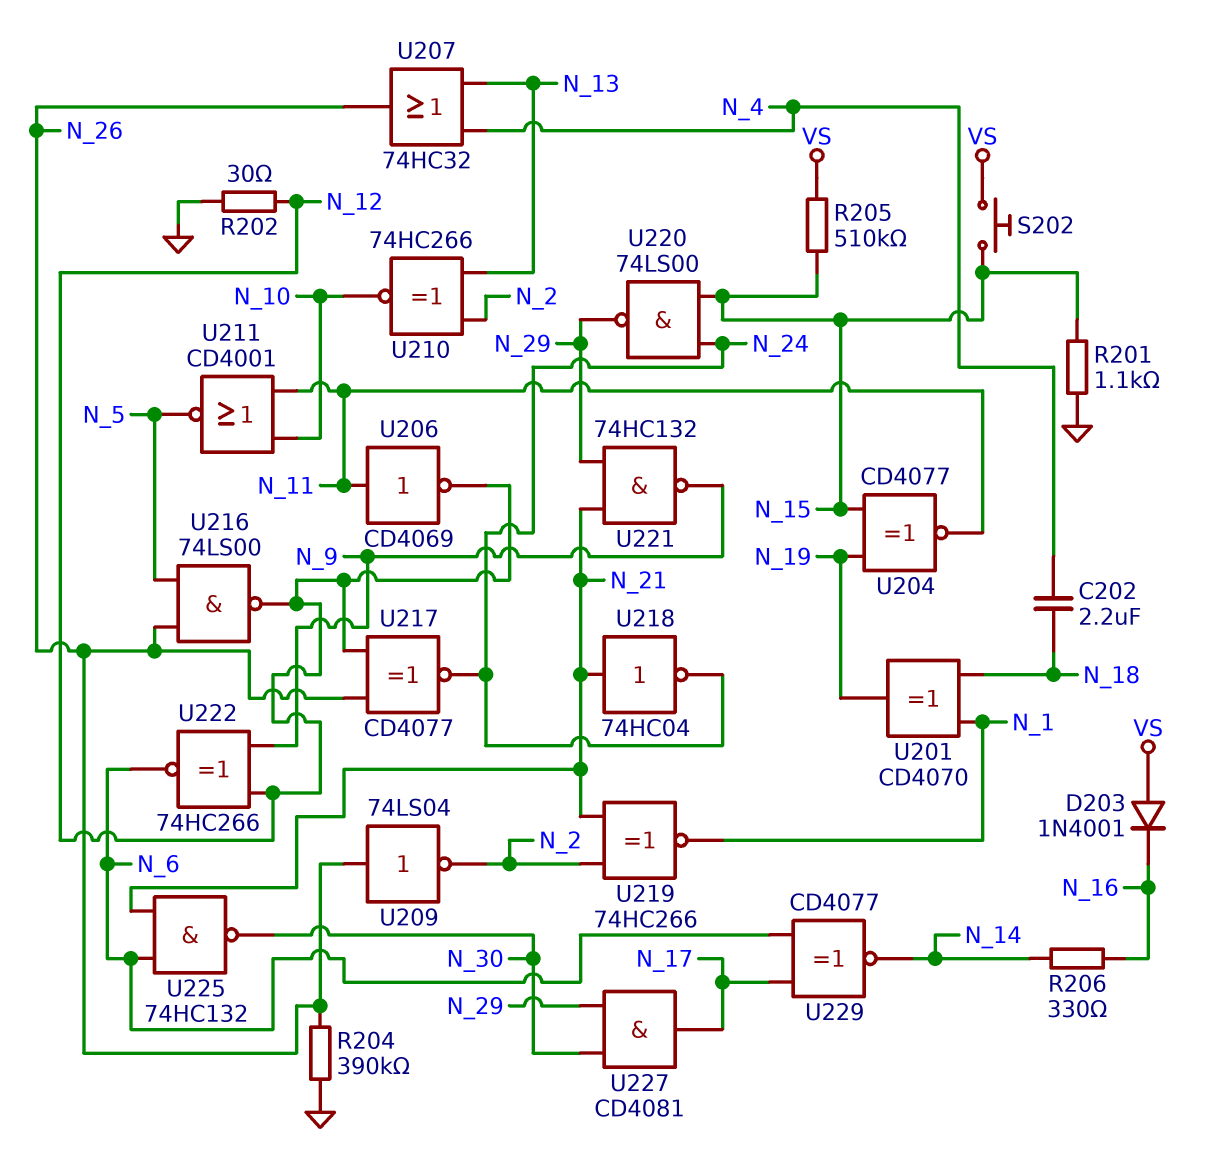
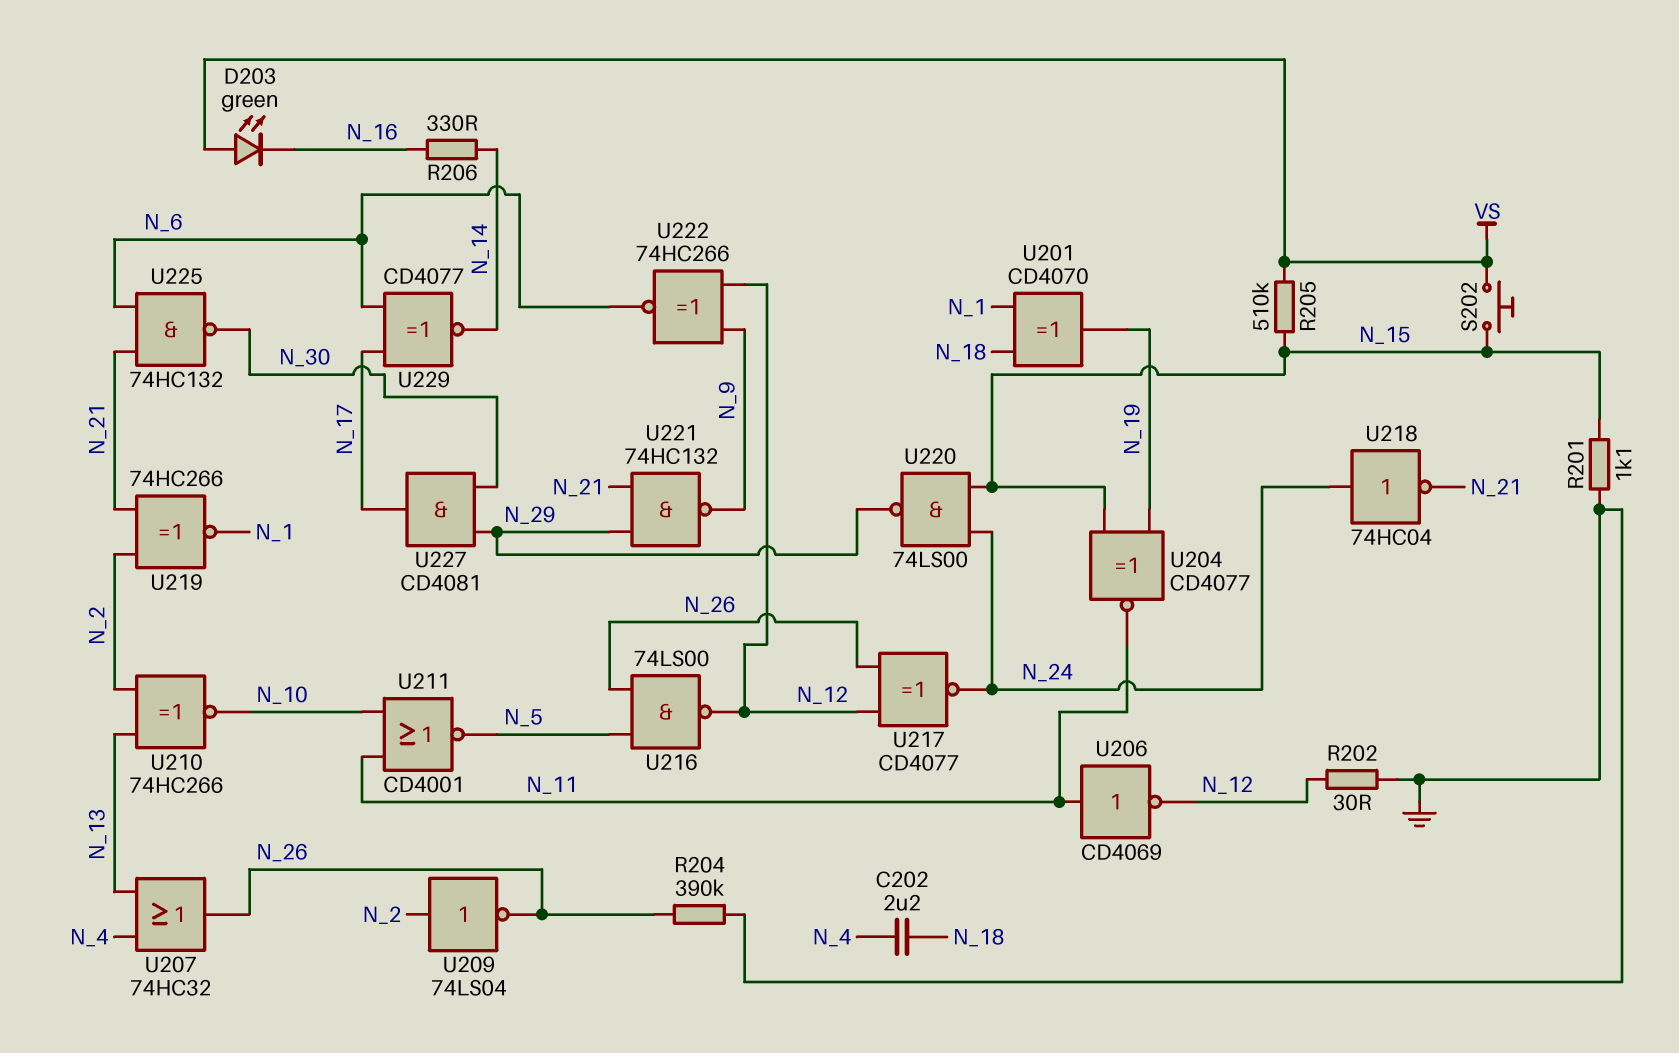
D203: diode 1N4001 (A VS, K N_16) -> LED green (A VS, K N_16)
U209: NOT 74LS04 (in N_26, out N_2) -> NOT 74LS04 (in N_2, out N_26)
U218: NOT 74HC04 (in N_21, out N_24) -> NOT 74HC04 (in N_24, out N_21)

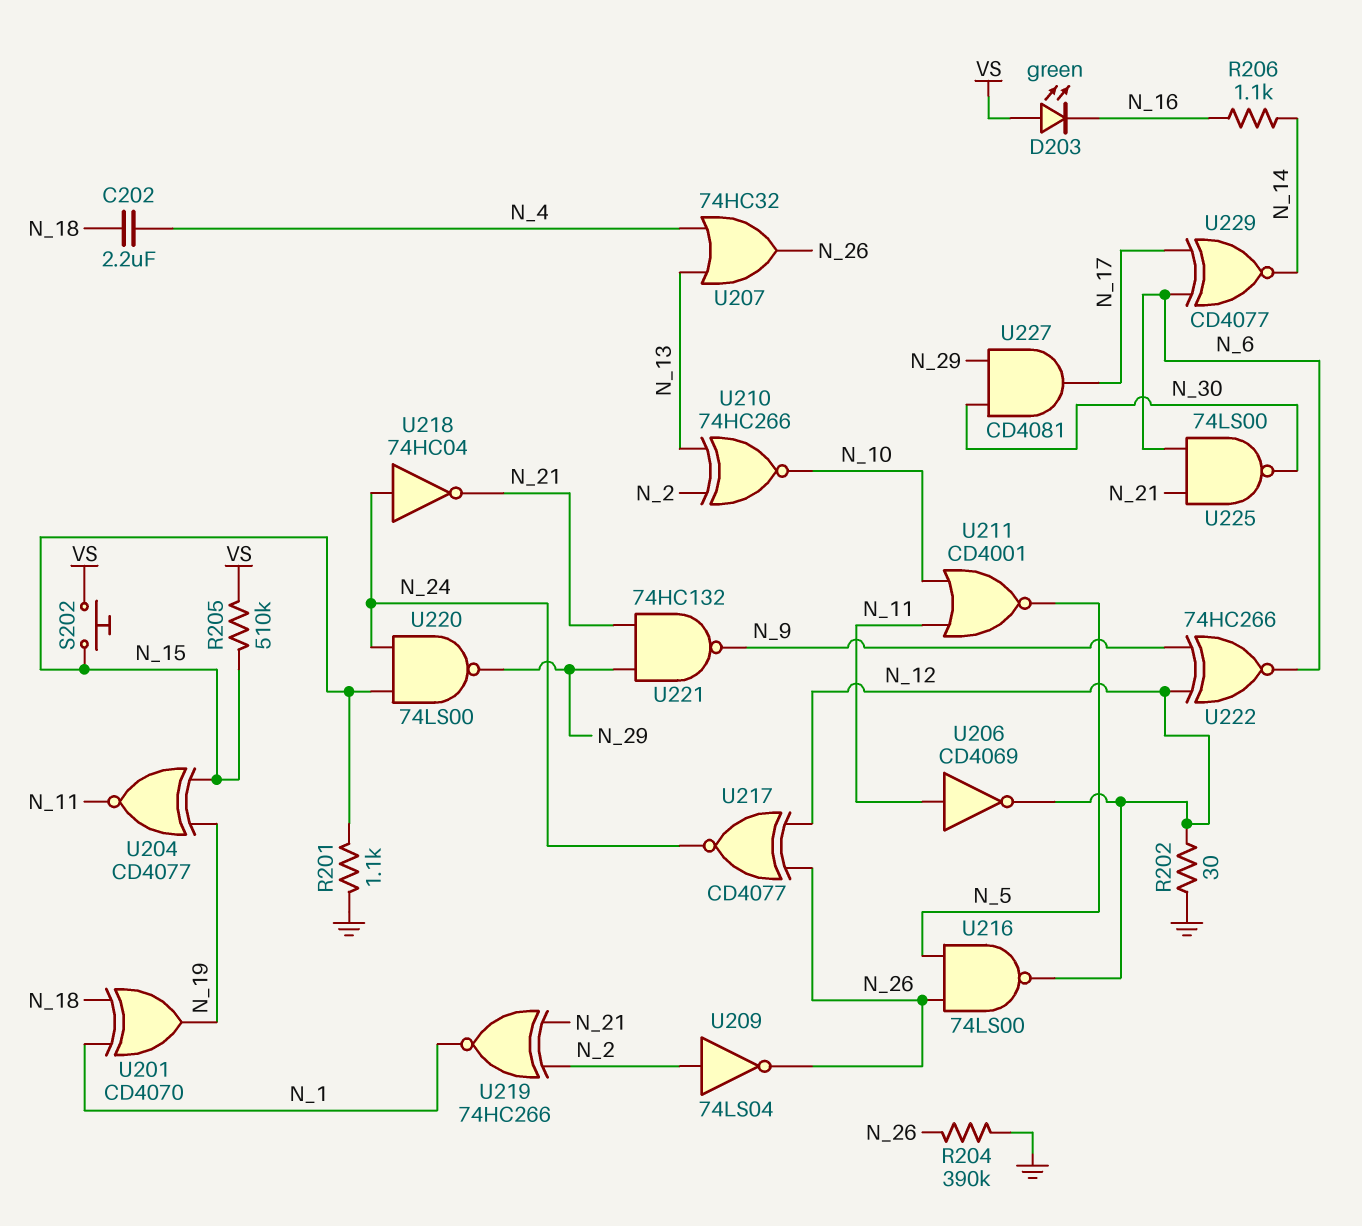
R206: 330 (N_14, N_16) -> 1.1k (N_14, N_16)
U225: NAND 74HC132 (in N_6, in N_21, out N_30) -> NAND 74LS00 (in N_6, in N_21, out N_30)

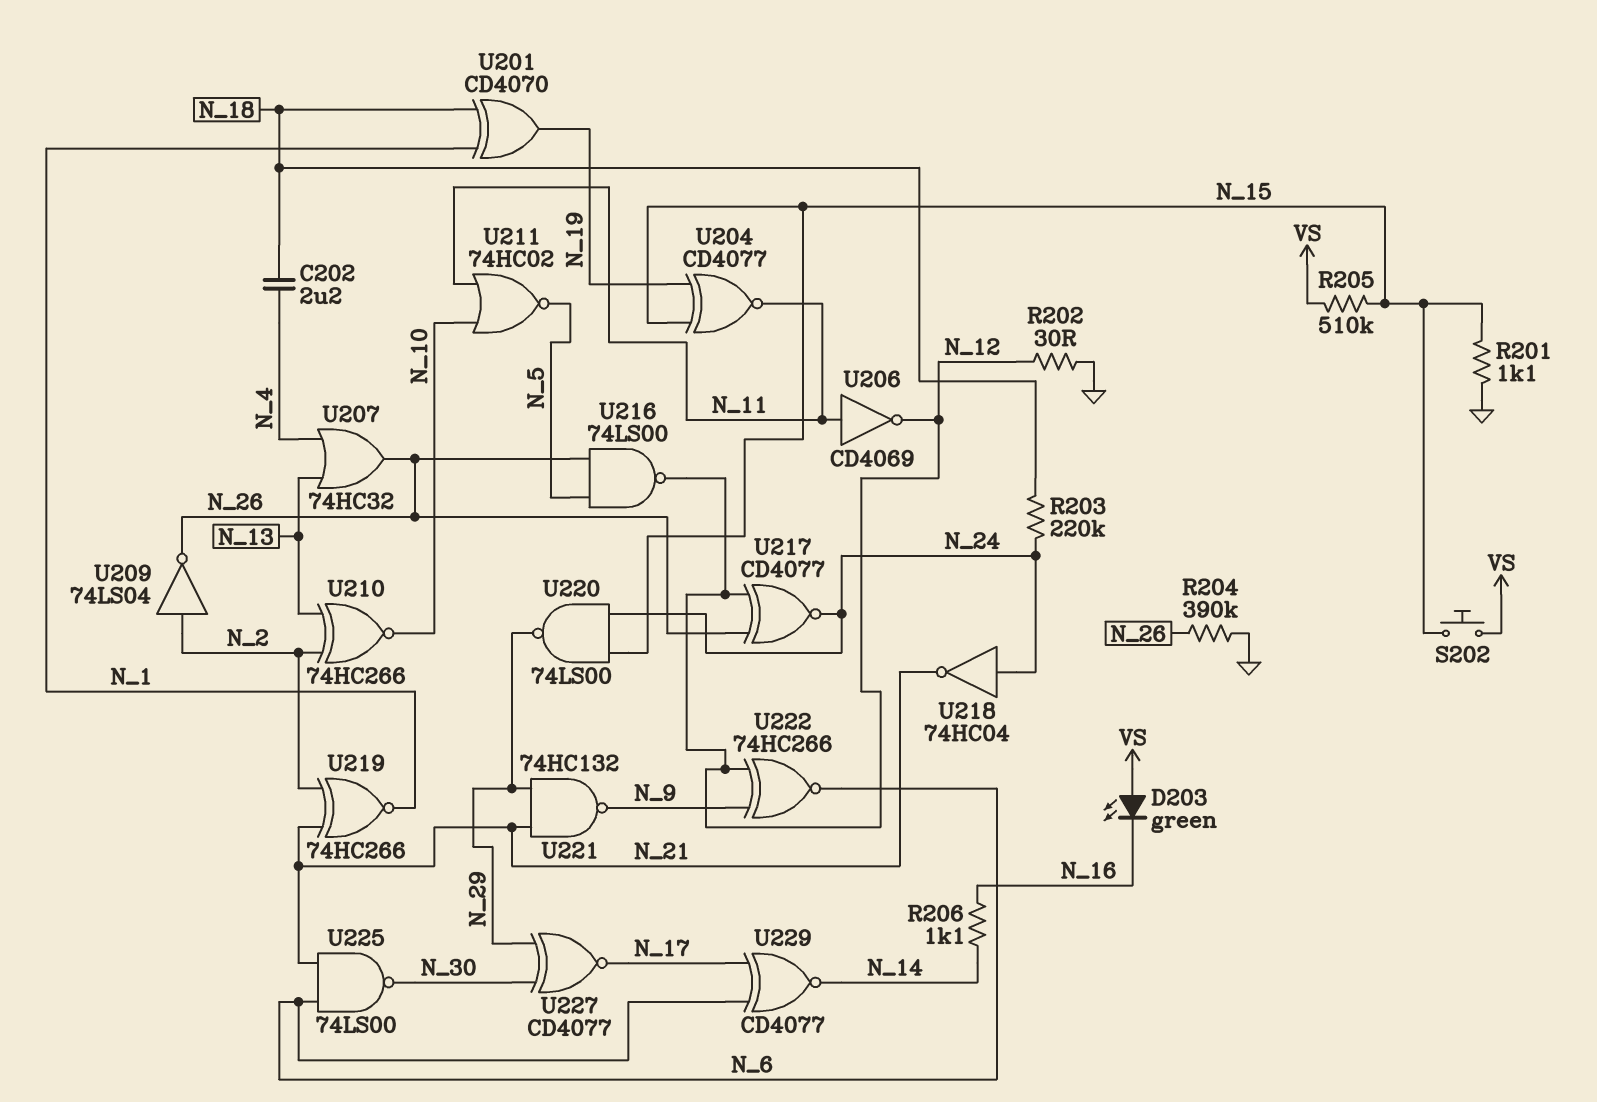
R203: none -> 220k (N_18, N_24)
U211: NOR CD4001 (in N_10, in N_11, out N_5) -> NOR 74HC02 (in N_10, in N_11, out N_5)
U227: AND CD4081 (in N_29, in N_30, out N_17) -> XNOR CD4077 (in N_29, in N_30, out N_17)

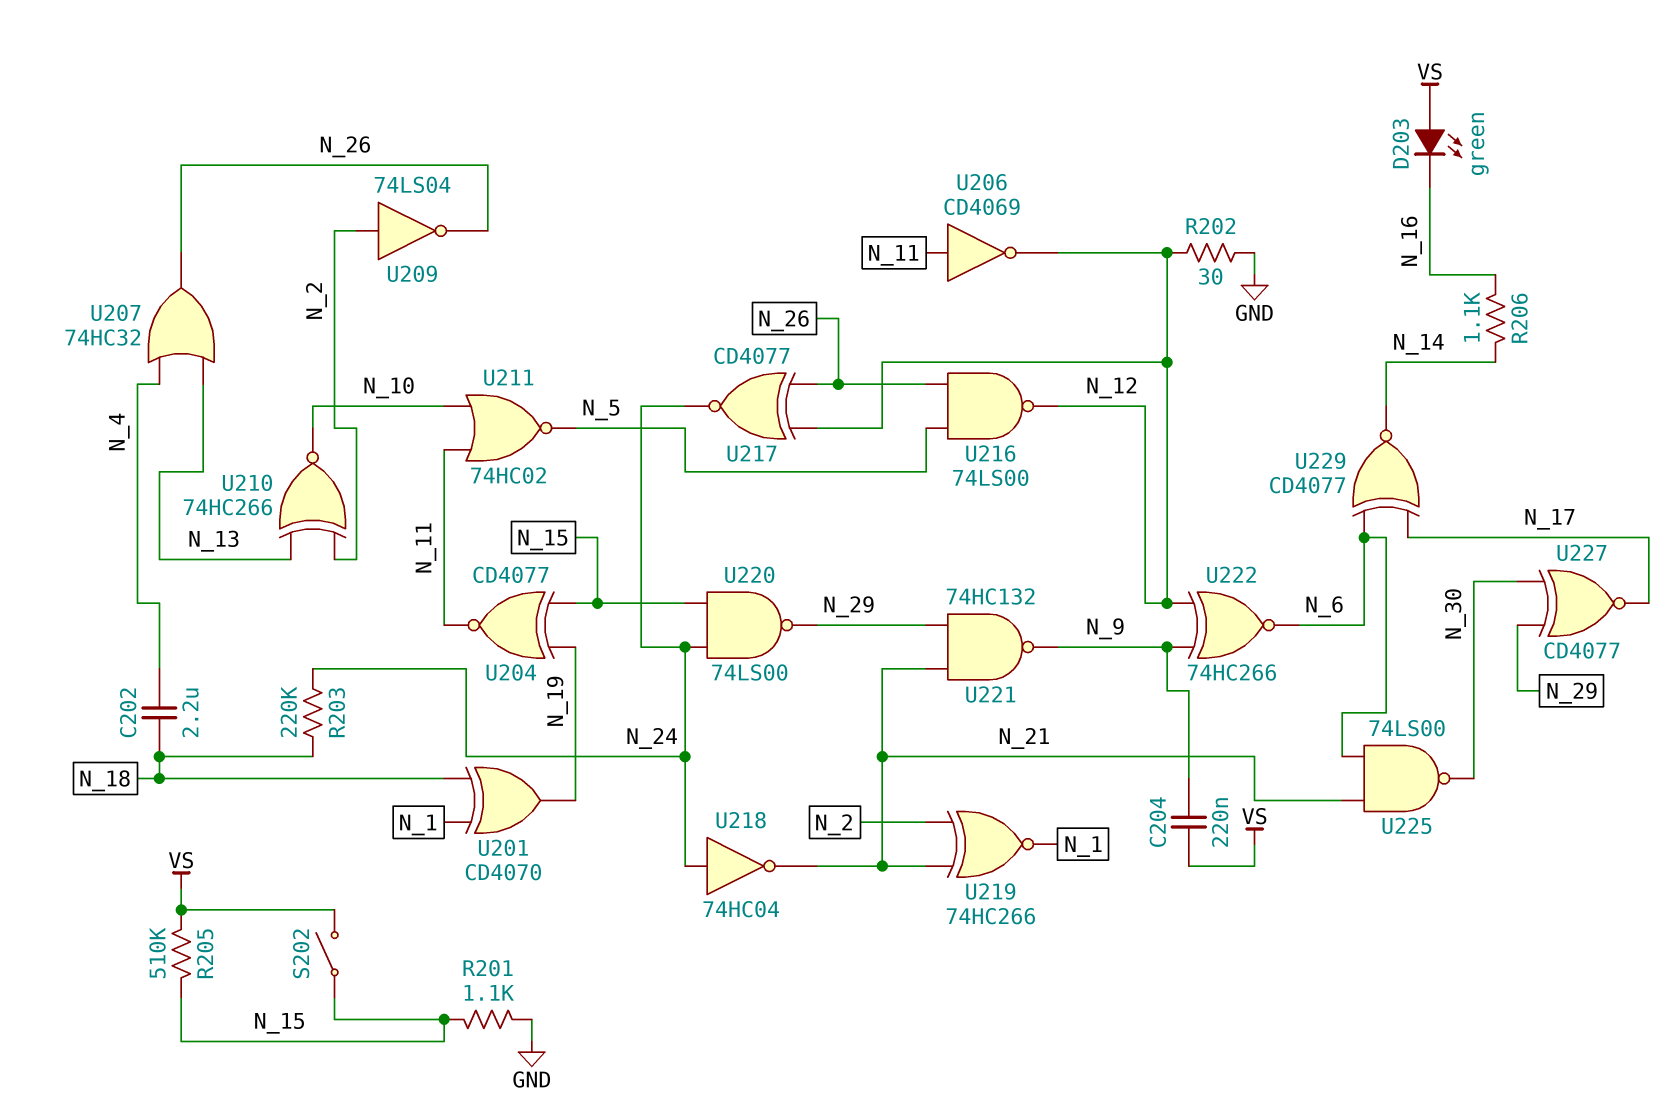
C204: none -> 220nF (N_9, VS)
R204: 390k (GND, N_26) -> none
S202: button (N_15, VS) -> switch (N_15, VS)

